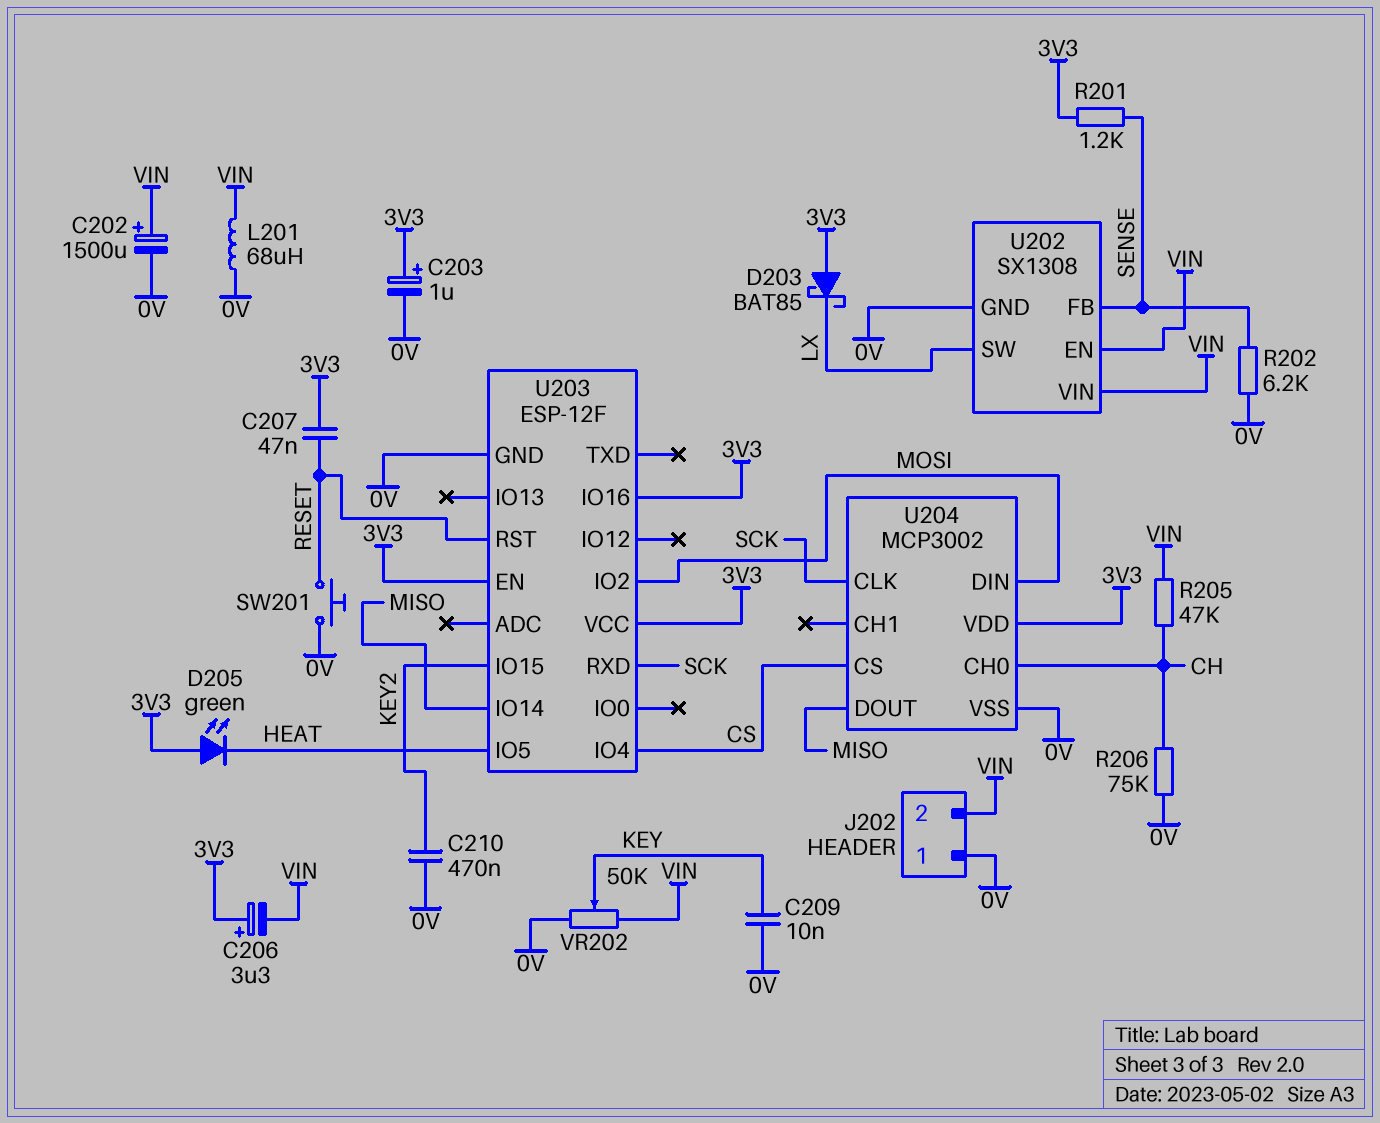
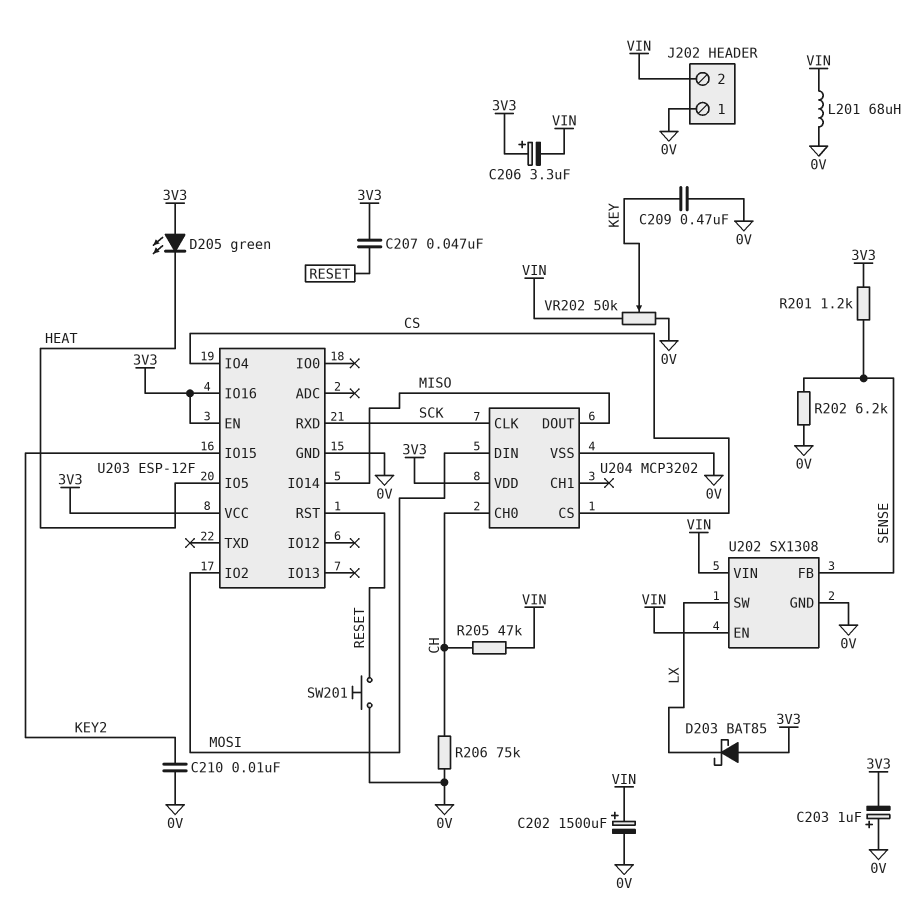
C203: 1uF (plus 3V3, minus 0V) -> 1uF (plus 0V, minus 3V3)
C209: 10nF (0V, KEY) -> 470nF (0V, KEY)
C210: 470nF (0V, KEY2) -> 10nF (0V, KEY2)
U204: MCP3002 -> MCP3202

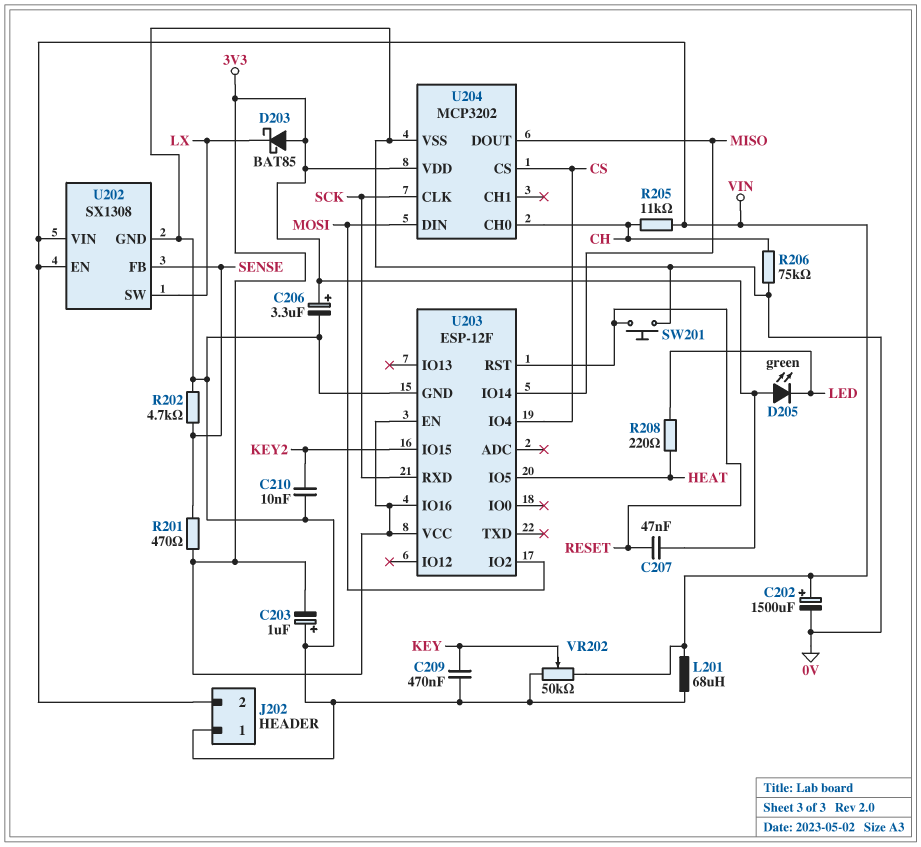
C206: 3.3uF (plus 3V3, minus VIN) -> 3.3uF (plus 3V3, minus 0V)
D205: LED green (A 3V3, K HEAT) -> LED green (A 3V3, K LED)
R201: 1.2k (3V3, SENSE) -> 470 (3V3, SENSE)
R202: 6.2k (0V, SENSE) -> 4.7k (0V, SENSE)
R205: 47k (CH, VIN) -> 11k (CH, VIN)
R208: none -> 220 (HEAT, LED)

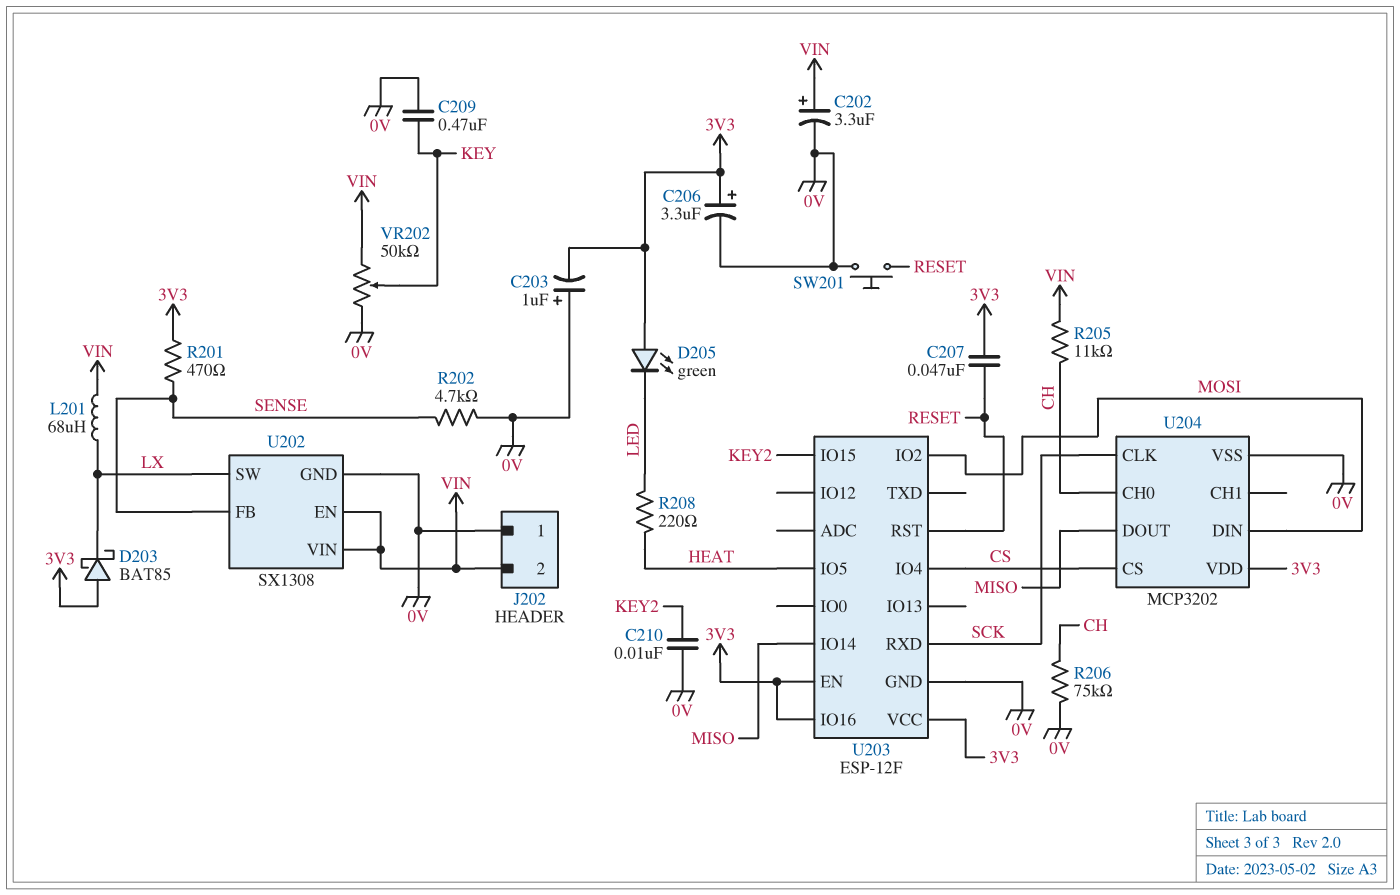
C202: 1500uF (plus VIN, minus 0V) -> 3.3uF (plus VIN, minus 0V)
L201: 68uH (0V, VIN) -> 68uH (LX, VIN)

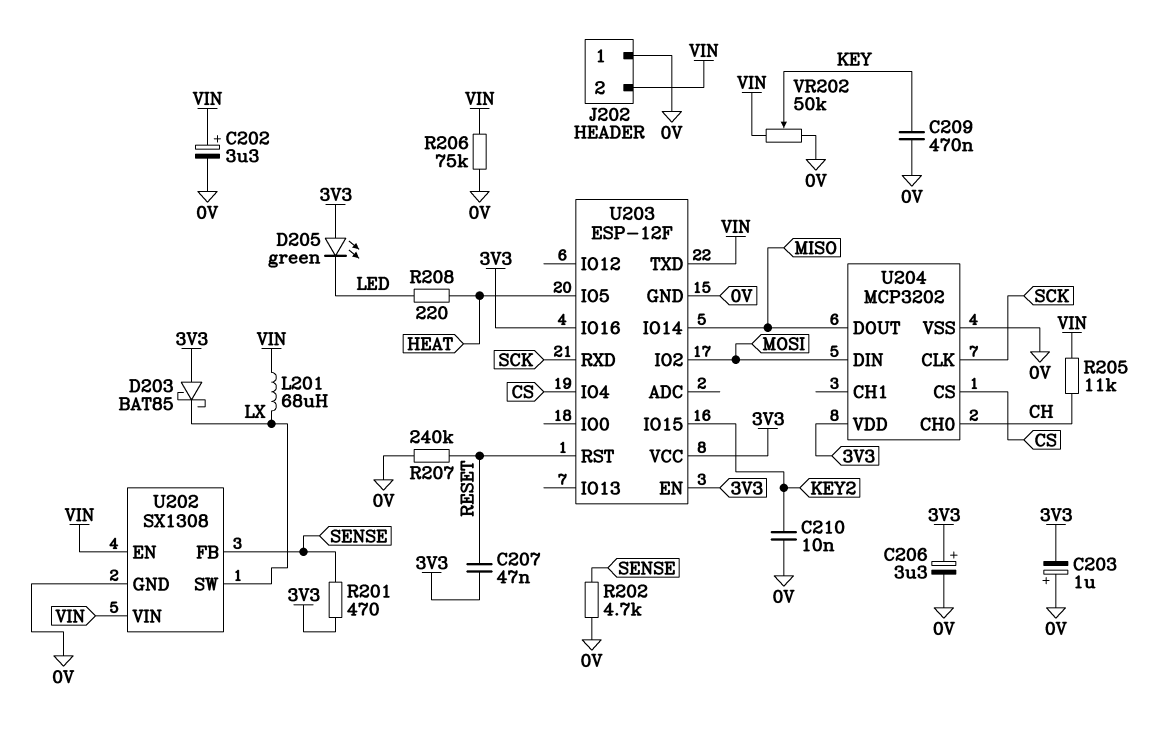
R206: 75k (0V, CH) -> 75k (0V, VIN)
R207: none -> 240k (0V, RESET)
SW201: button (0V, RESET) -> none
U203 pin TXD: none -> VIN

